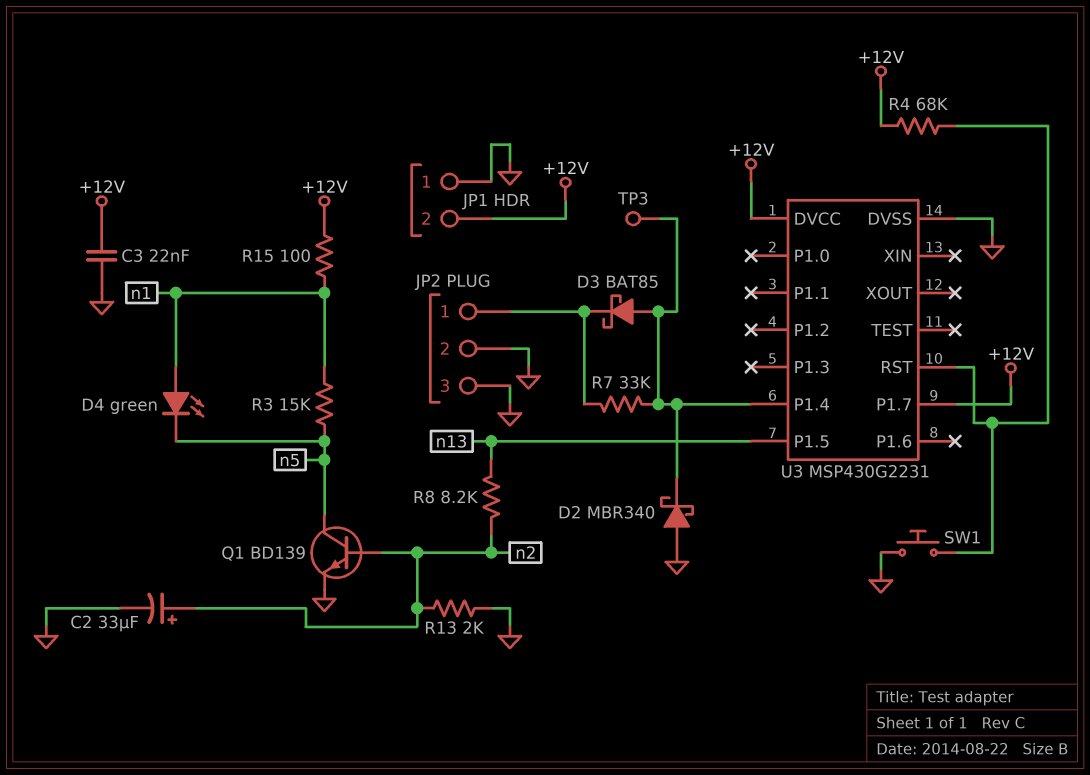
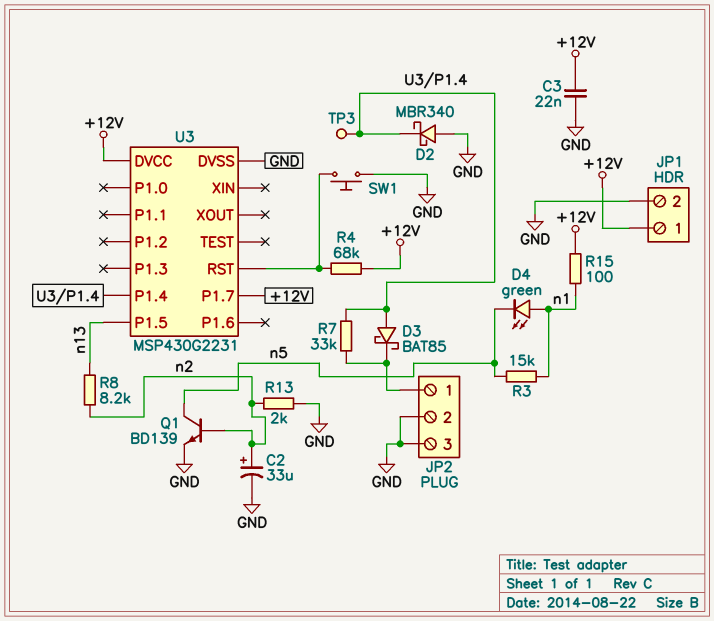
JP1 pin 1: GND -> +12V
JP1 pin 2: +12V -> GND

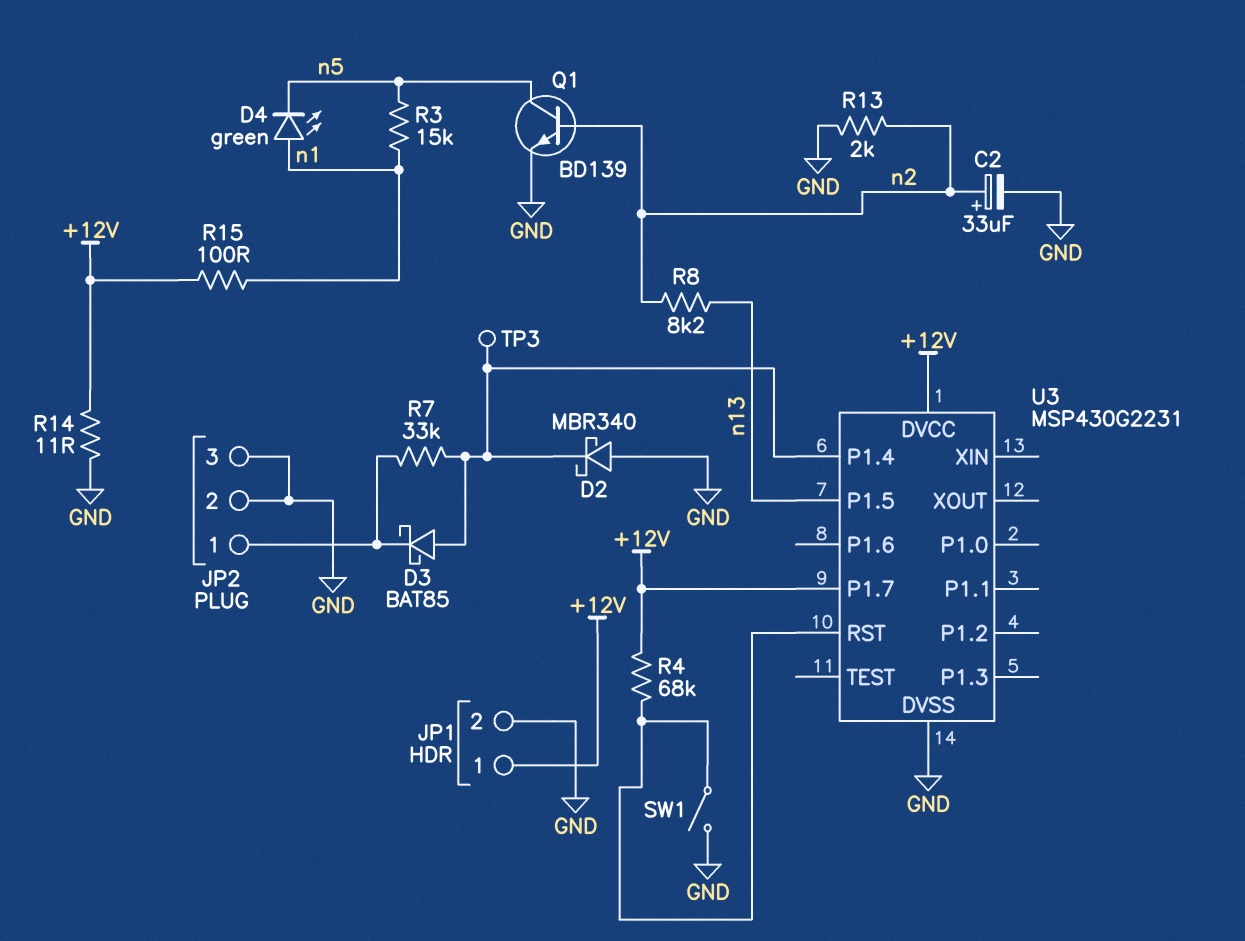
C3: 22nF (+12V, GND) -> none
R14: none -> 11 (+12V, GND)
SW1: button (GND, U3/RST) -> switch (GND, U3/RST)

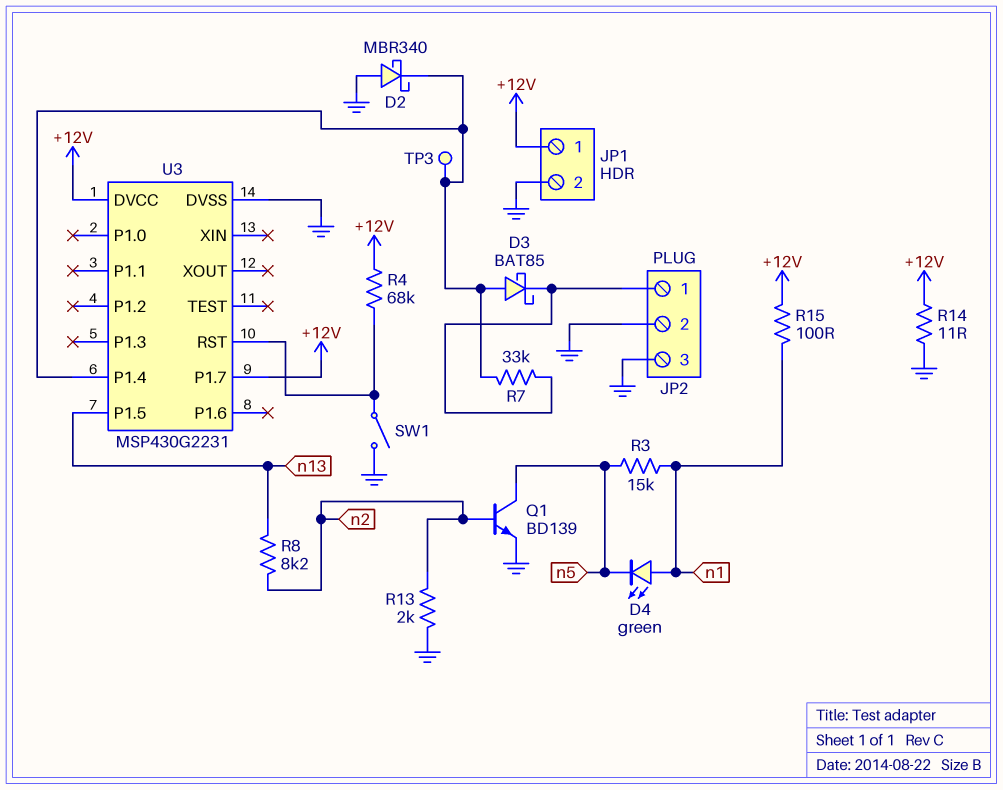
C2: 33uF (plus n2, minus GND) -> none

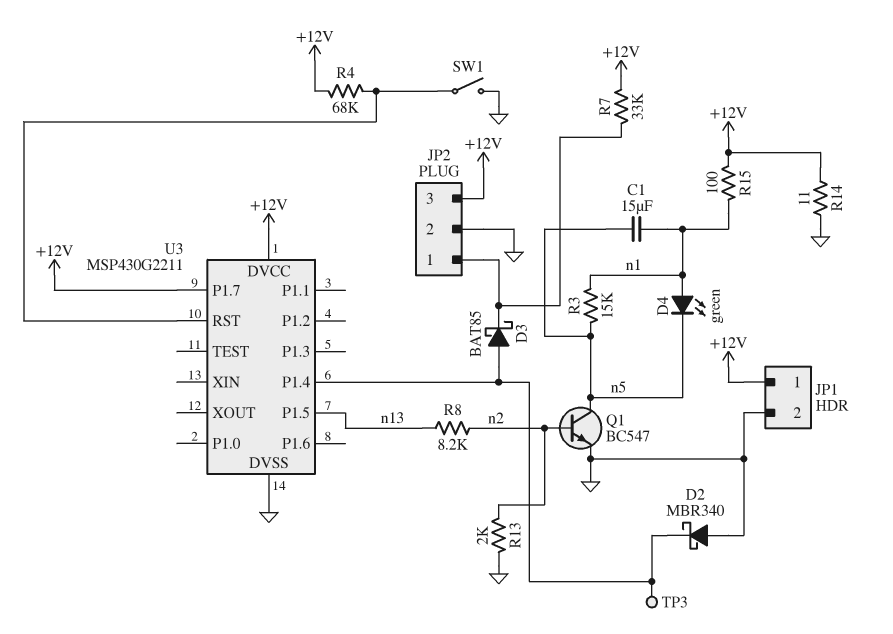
C1: none -> 15uF (n1, n5)
JP2 pin 3: GND -> +12V
Q1: NPN BD139 (B n2, C n5, E GND) -> NPN BC547 (B n2, C n5, E GND)
R7: 33k (JP2/1, U3/P1.4) -> 33k (+12V, JP2/1)
U3: MSP430G2231 -> MSP430G2211

